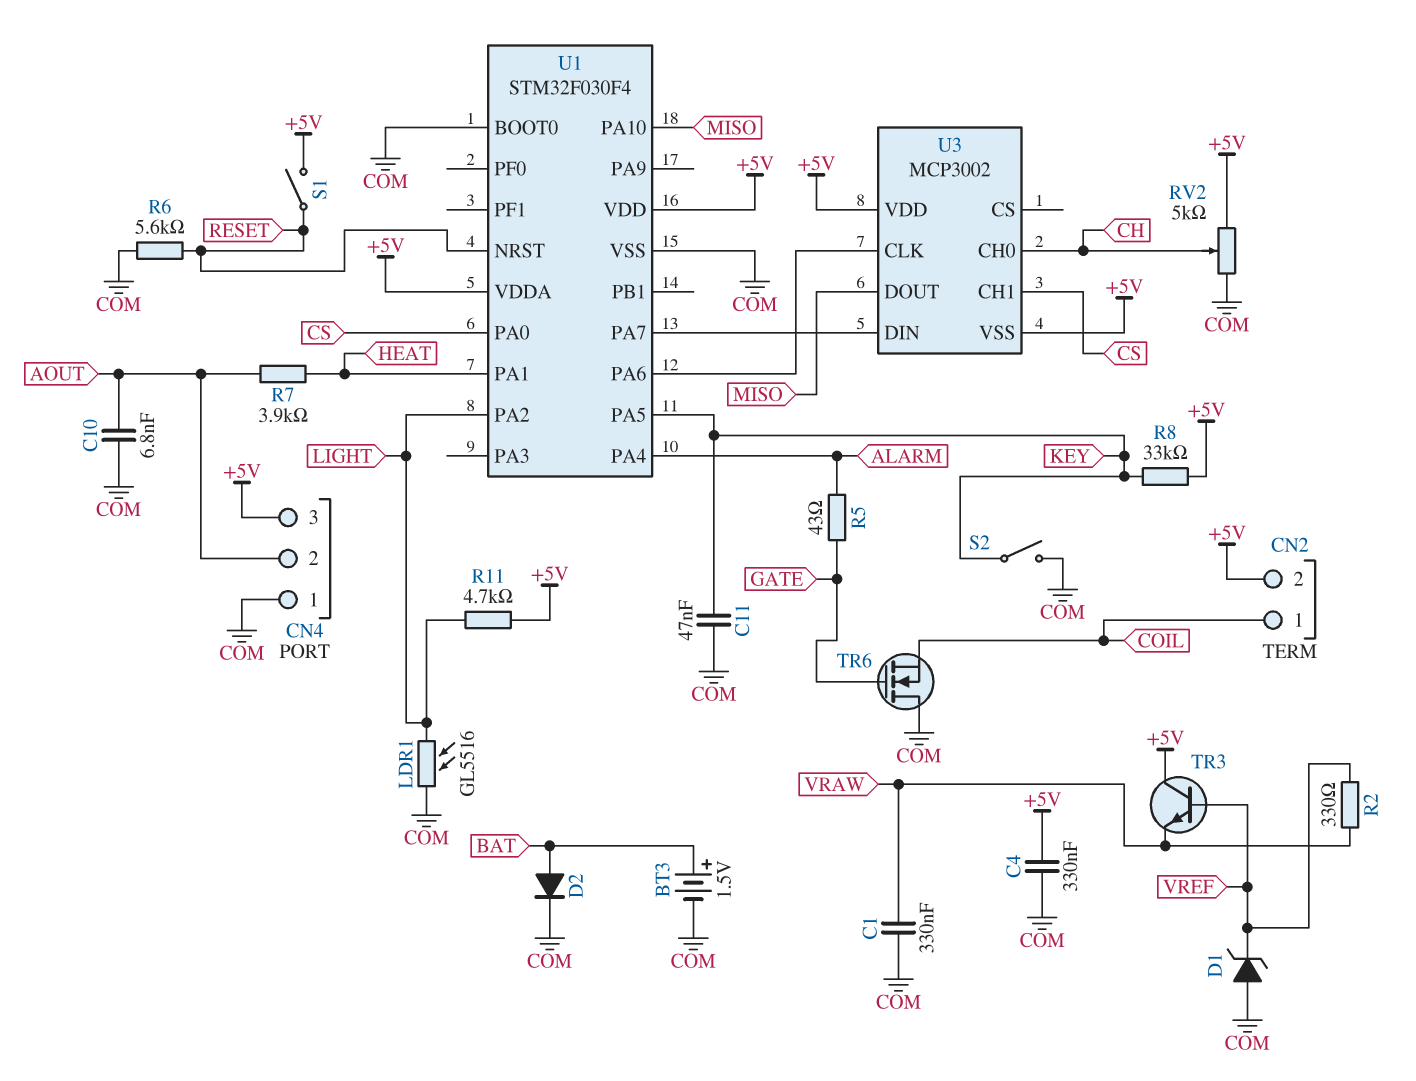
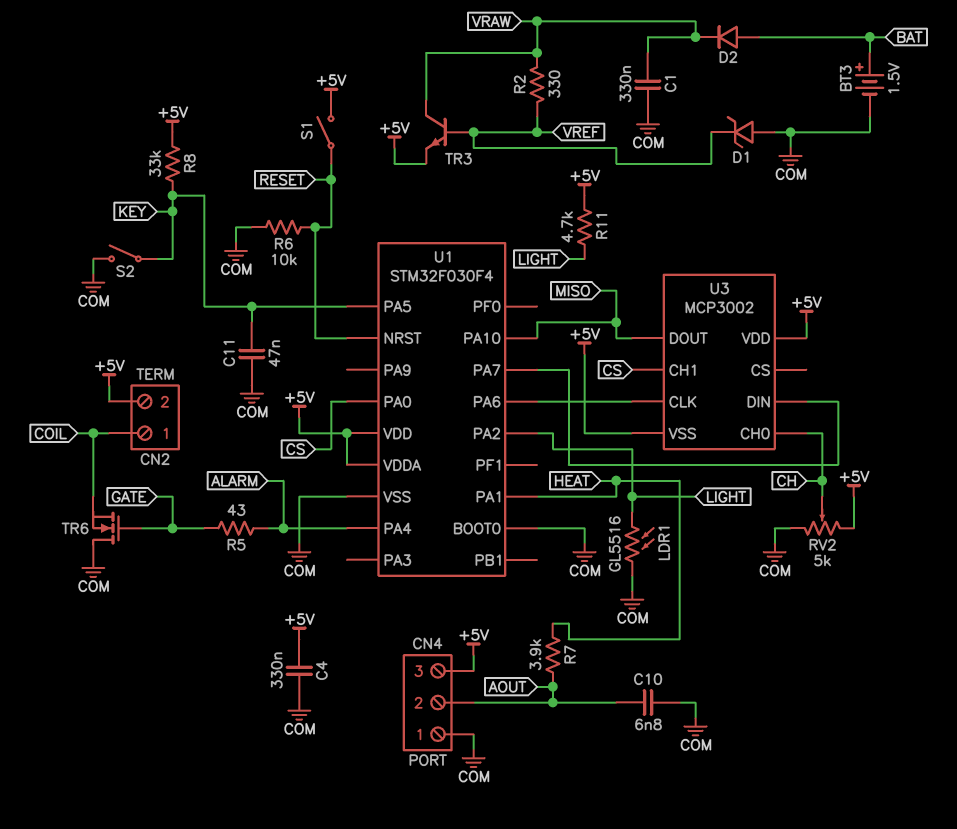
D2: diode (A BAT, K COM) -> diode (A BAT, K VRAW)
R6: 5.6k (COM, RESET) -> 10k (COM, RESET)
TR3: NPN (B VREF, C +5V, E VRAW) -> NPN (B VREF, C VRAW, E +5V)

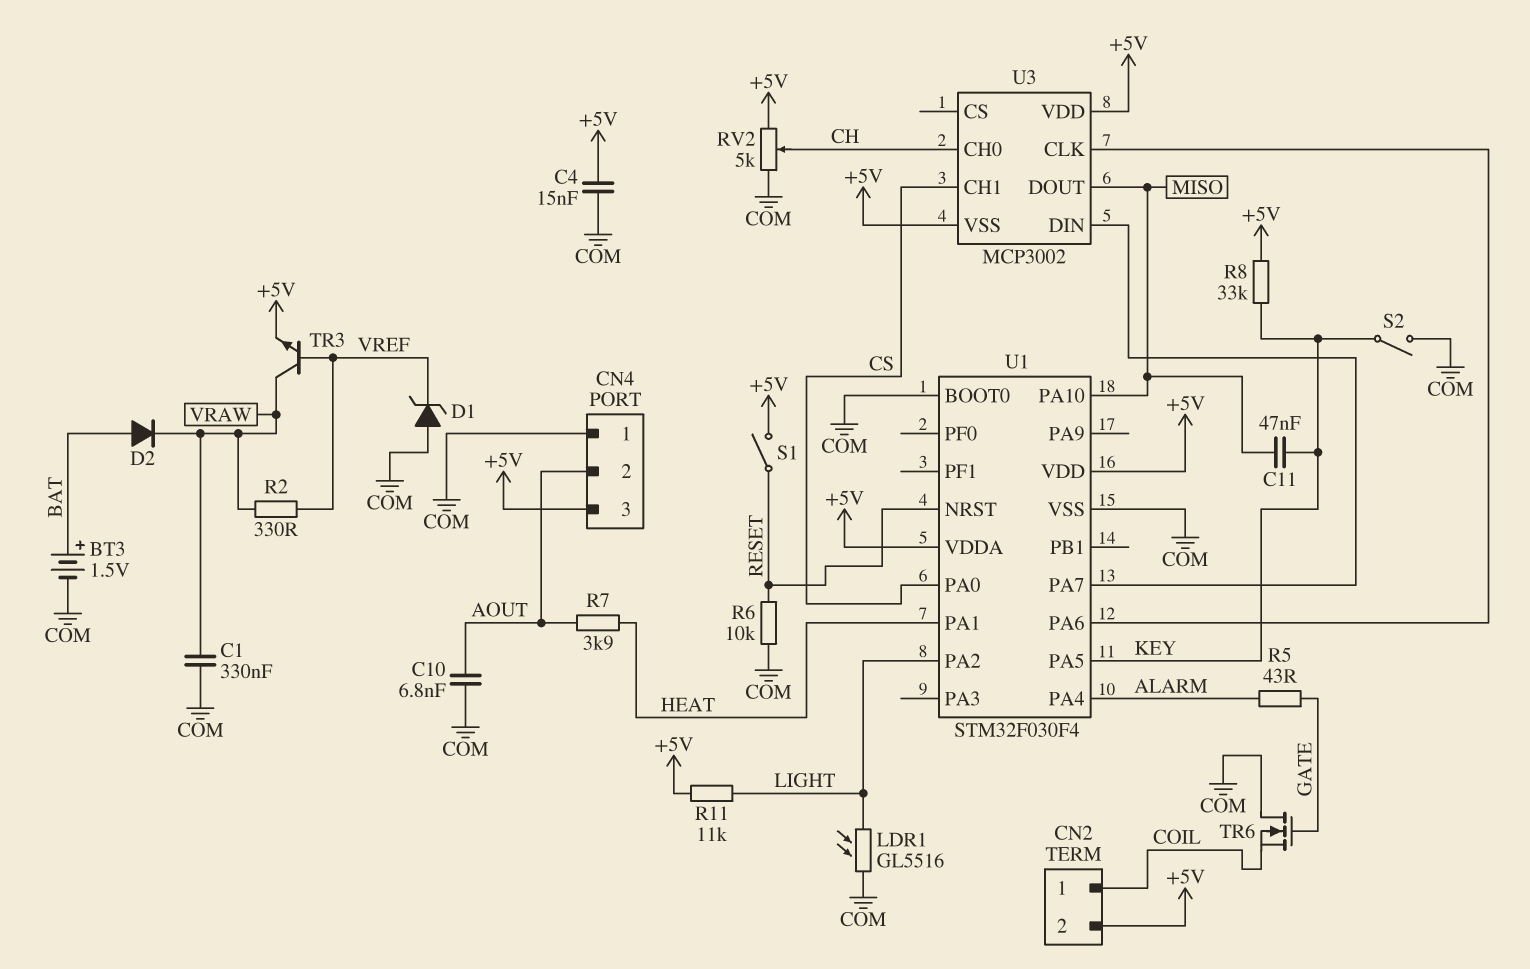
C4: 330nF (+5V, COM) -> 15nF (+5V, COM)
C11: 47nF (COM, KEY) -> 47nF (KEY, MISO)
R11: 4.7k (+5V, LIGHT) -> 11k (+5V, LIGHT)

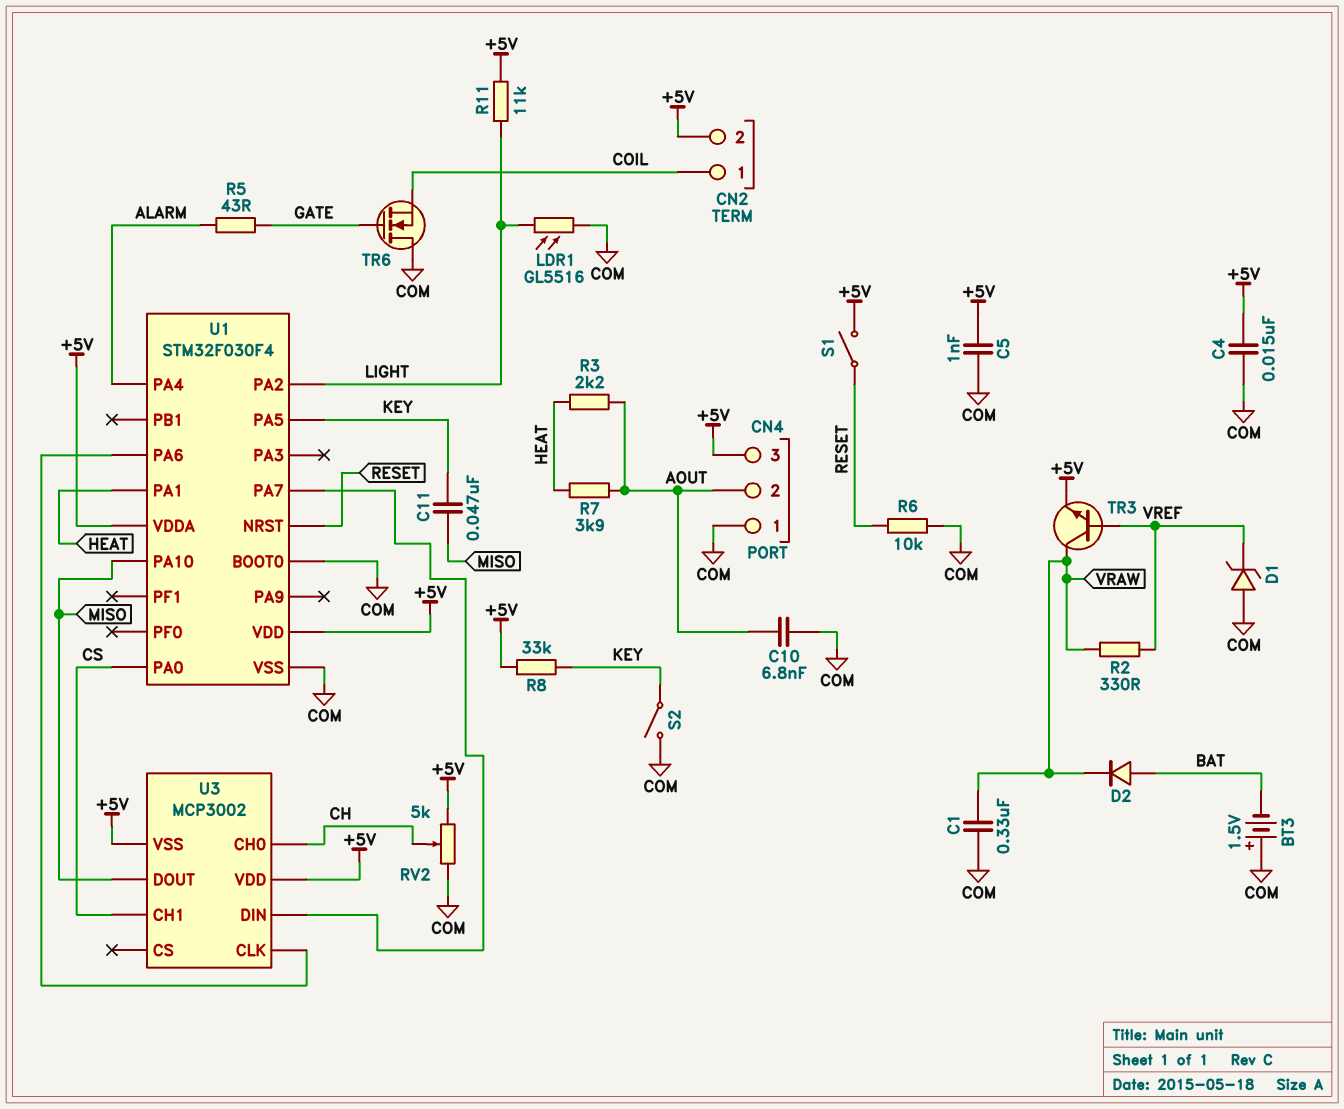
BT3: 1.5V (plus BAT, minus COM) -> 1.5V (plus COM, minus BAT)
C5: none -> 1nF (+5V, COM)
R3: none -> 2.2k (AOUT, HEAT)

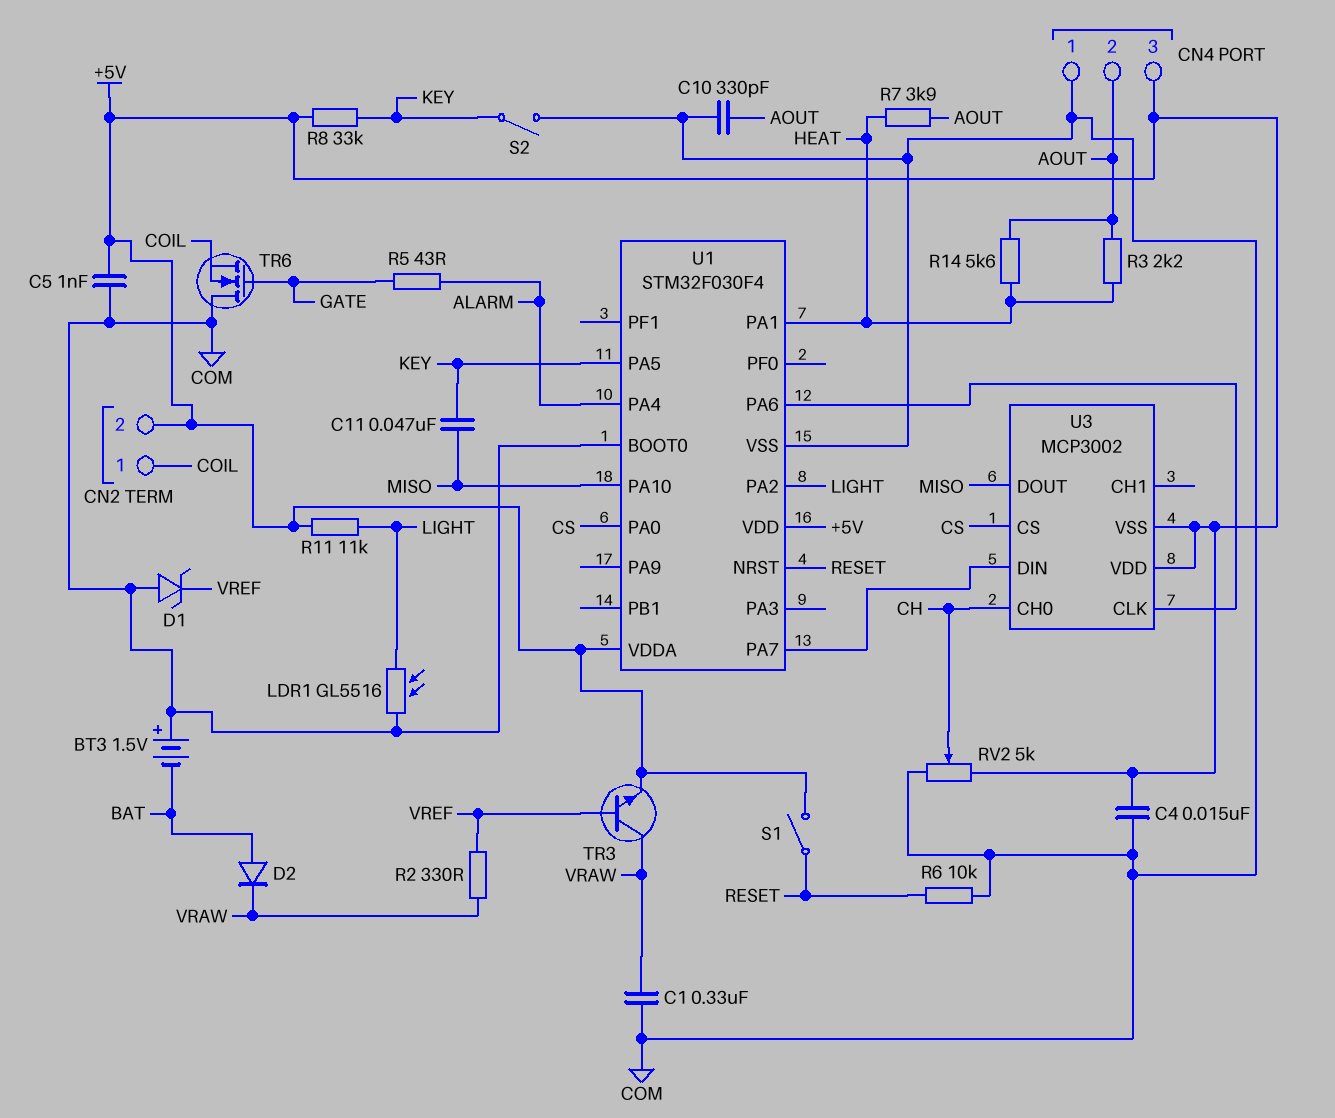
C10: 6.8nF (AOUT, COM) -> 330pF (AOUT, COM)
R14: none -> 5.6k (AOUT, HEAT)
U3 pin CH1: CS -> none
U3 pin CS: none -> CS

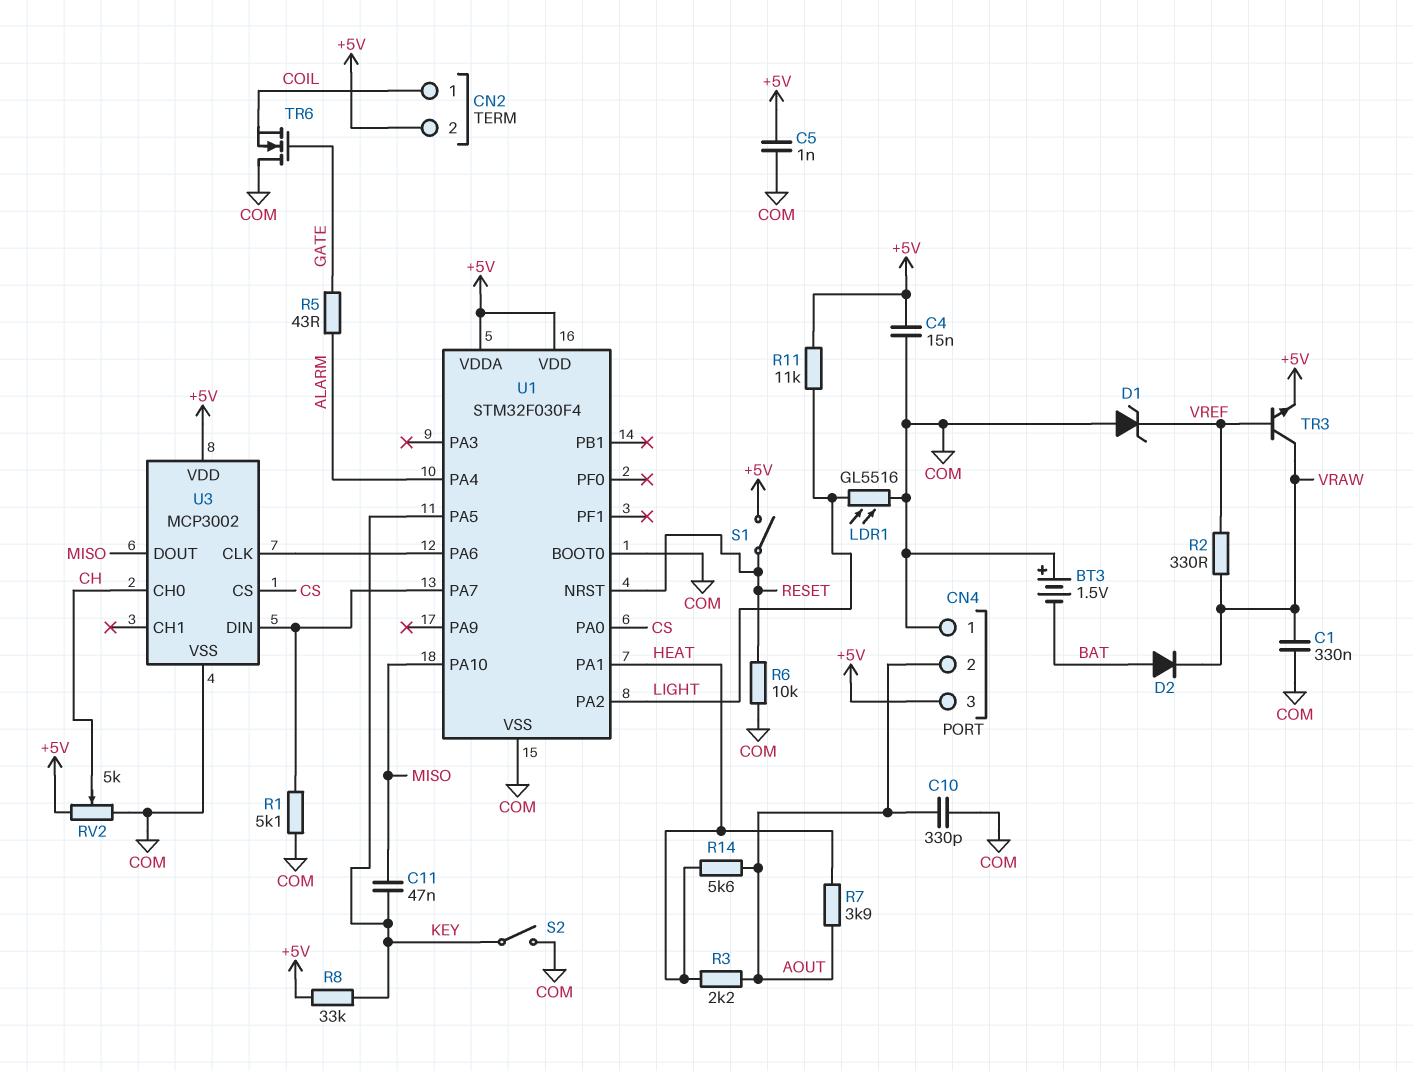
R1: none -> 5.1k (COM, U1/PA7)
U3 pin VSS: +5V -> COM

